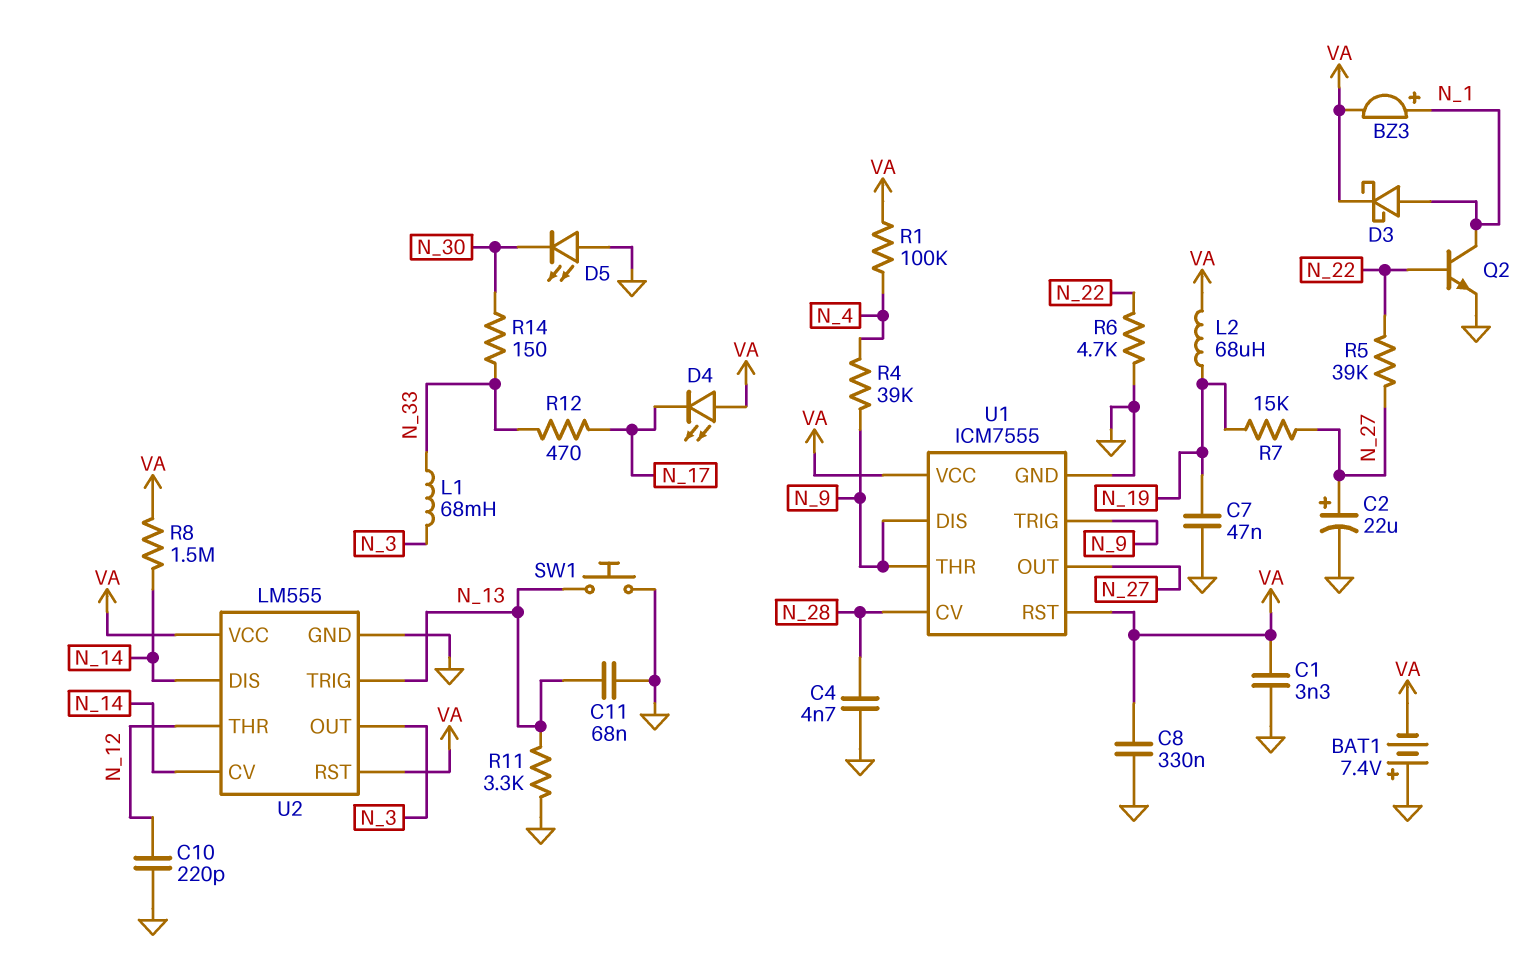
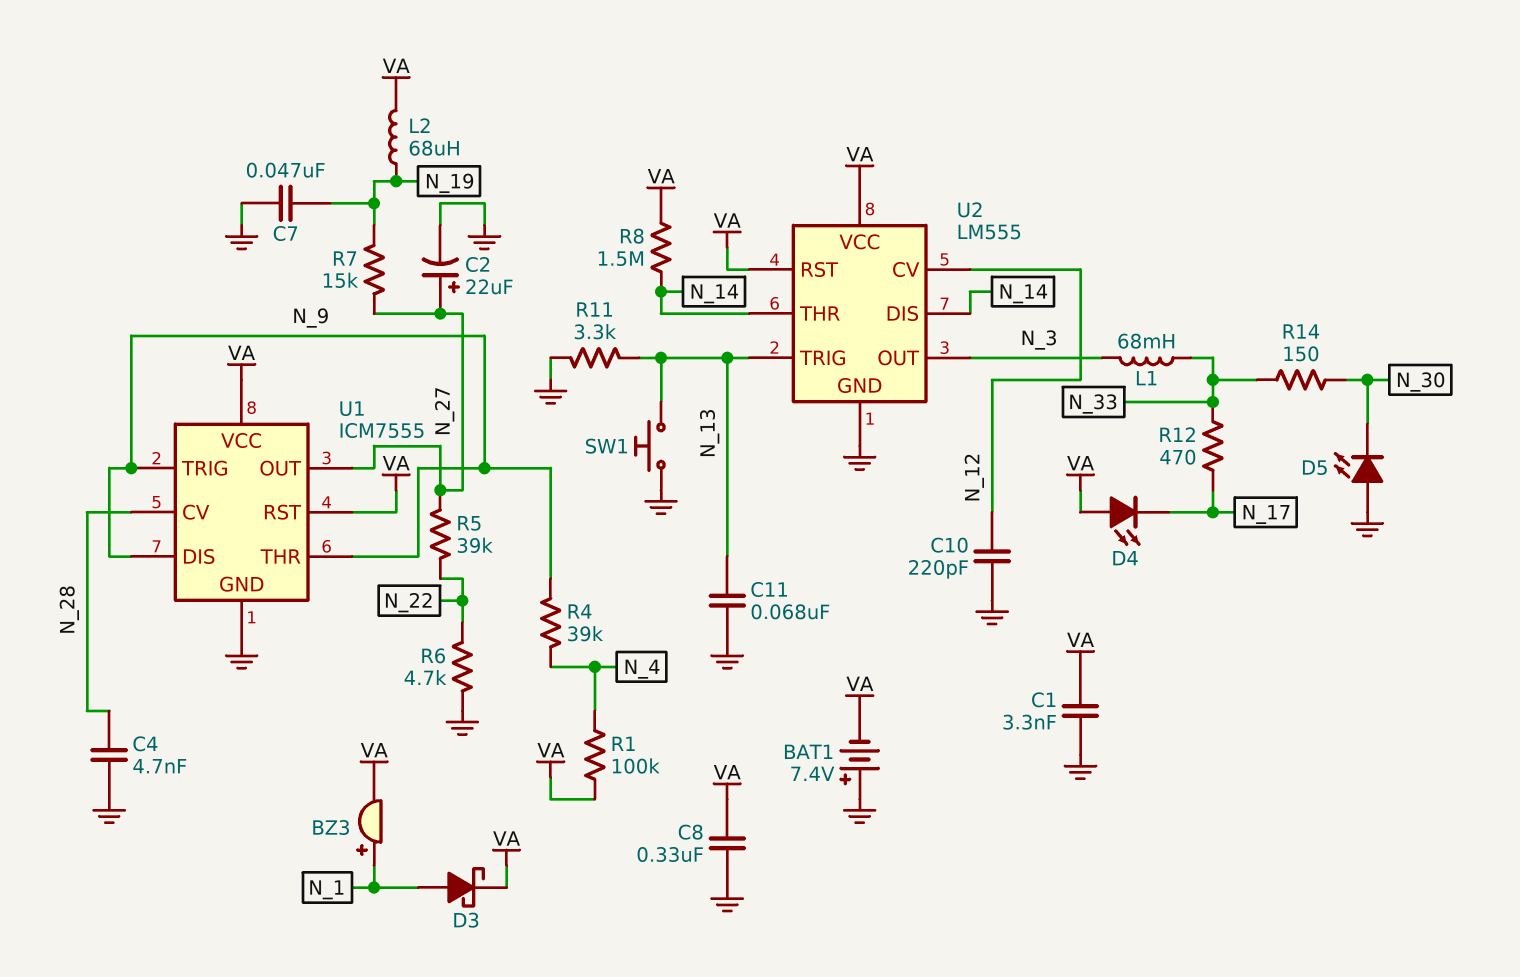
Q2: NPN (B N_22, C N_1, E GND) -> none
U2 pin CV: N_14 -> N_12
U2 pin THR: N_12 -> N_14

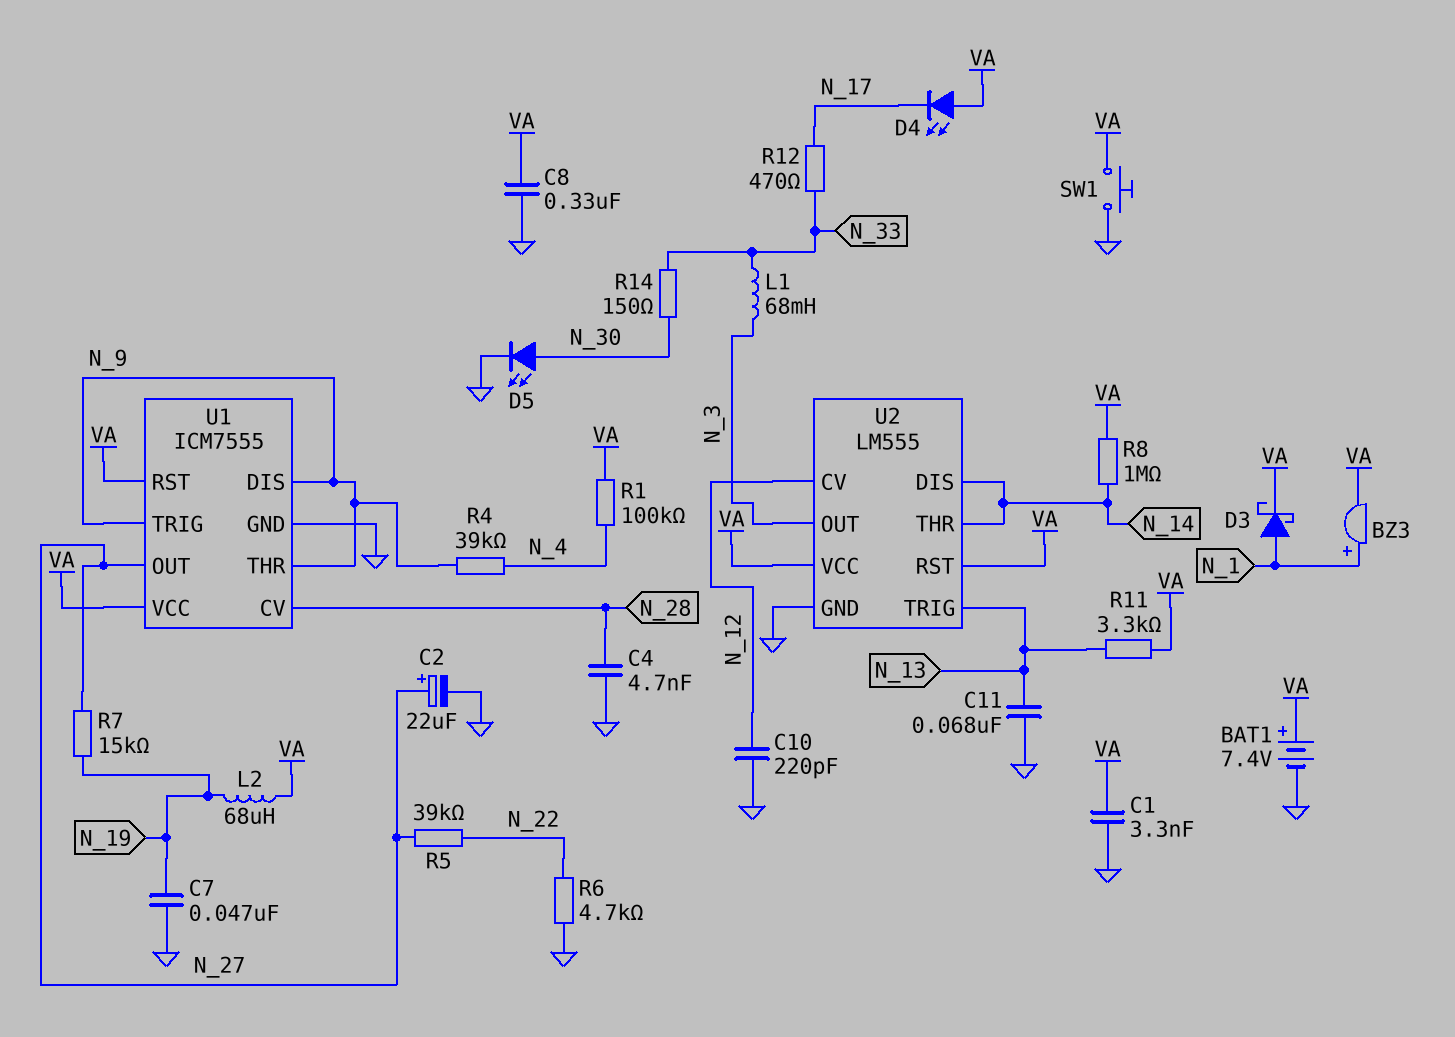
BAT1: 7.4V (plus GND, minus VA) -> 7.4V (plus VA, minus GND)
D5: LED (A GND, K N_30) -> LED (A N_30, K GND)
R8: 1.5M (N_14, VA) -> 1M (N_14, VA)
R11: 3.3k (GND, N_13) -> 3.3k (N_13, VA)
SW1: button (GND, N_13) -> button (GND, VA)

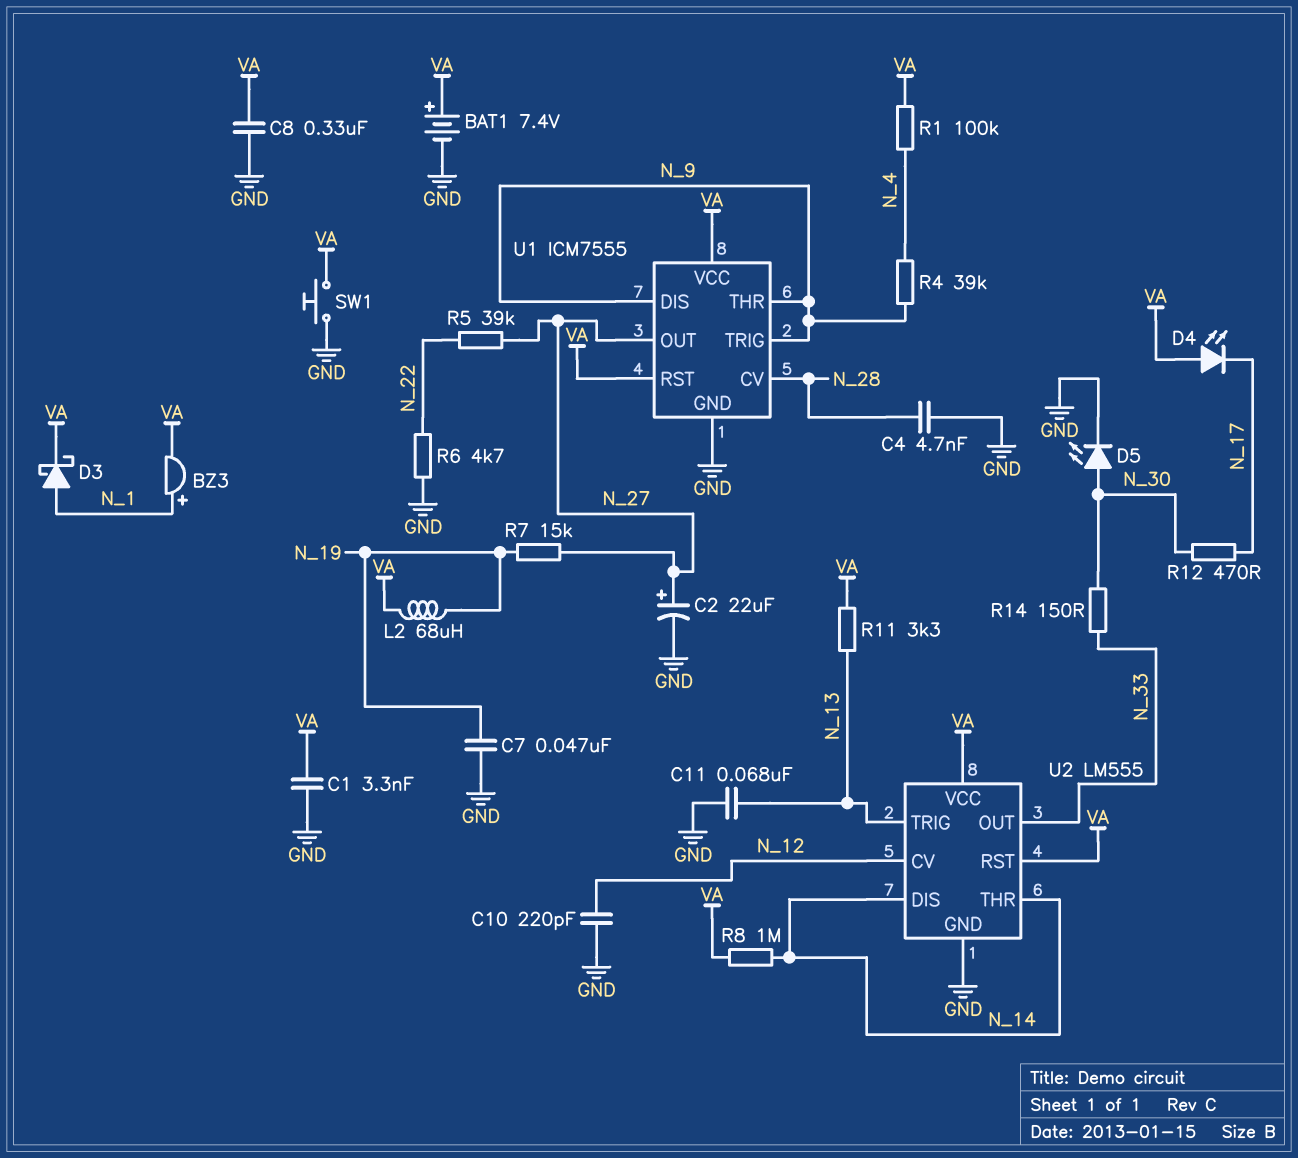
L1: 68mH (N_3, N_33) -> none
R12: 470 (N_17, N_33) -> 470 (N_17, N_30)
U2 pin OUT: N_3 -> N_33

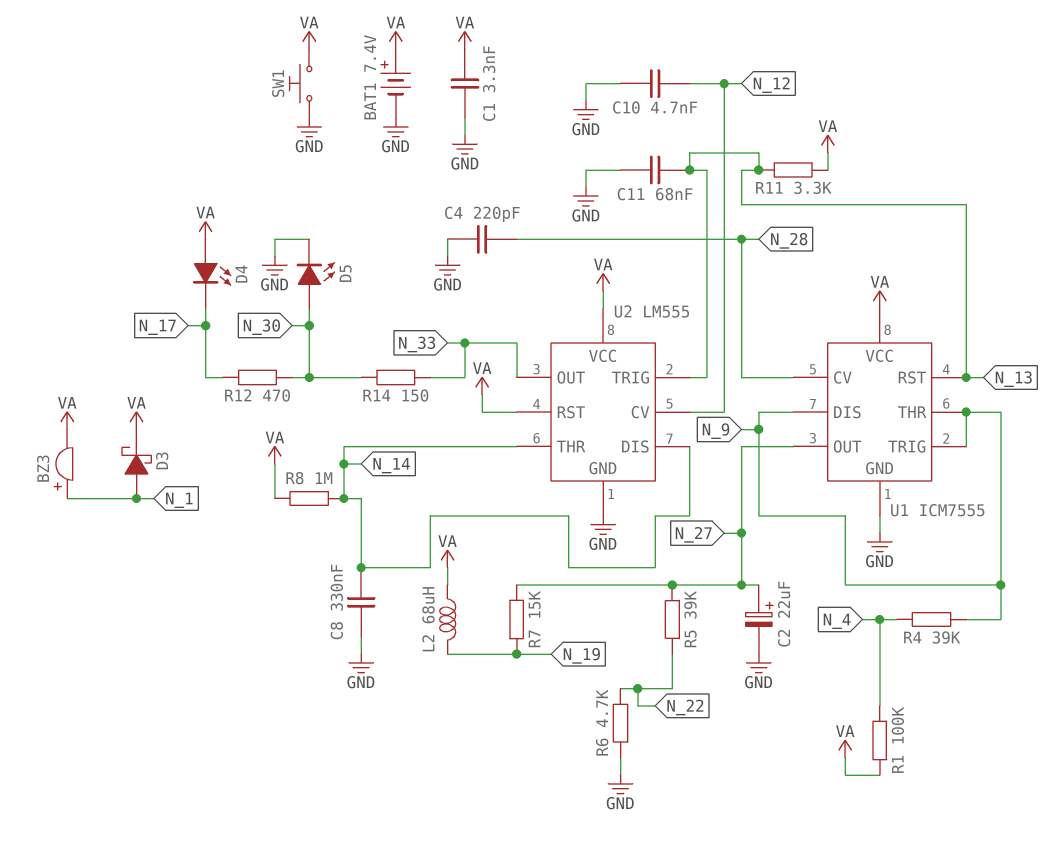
C4: 4.7nF (GND, N_28) -> 220pF (GND, N_28)
C7: 47nF (GND, N_19) -> none
C8: 330nF (GND, VA) -> 330nF (GND, N_14)
C10: 220pF (GND, N_12) -> 4.7nF (GND, N_12)
U1 pin RST: VA -> N_13

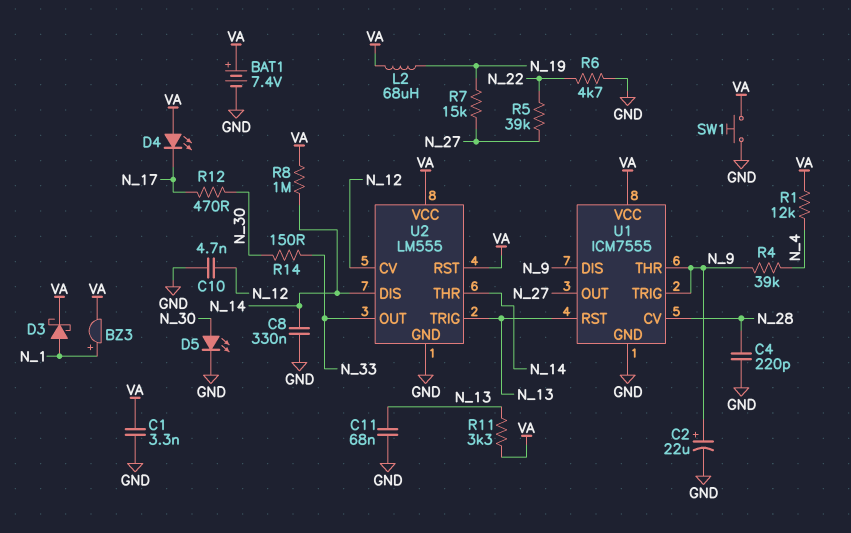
C2: 22uF (plus N_27, minus GND) -> 22uF (plus N_9, minus GND)
R1: 100k (N_4, VA) -> 12k (N_4, VA)

